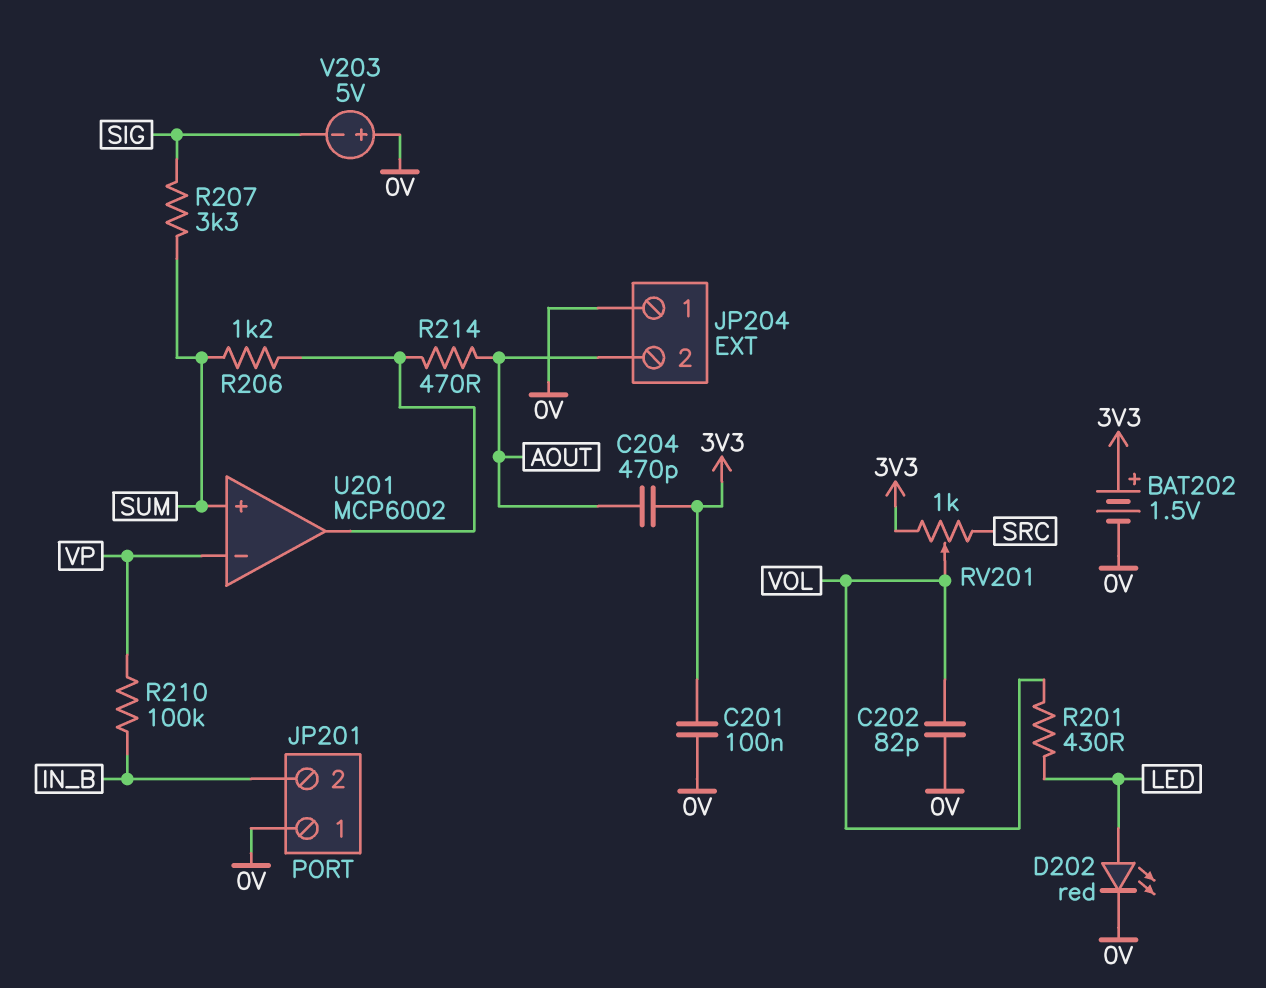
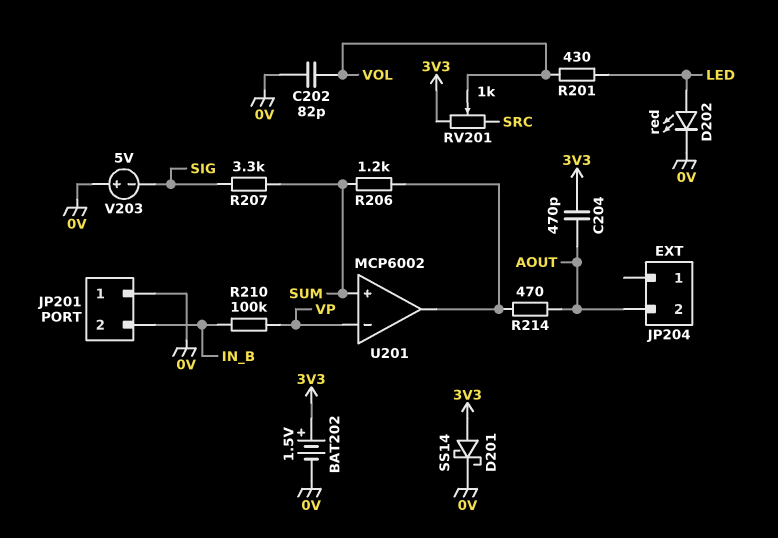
C201: 100nF (0V, 3V3) -> none
D201: none -> schottky SS14 (A 3V3, K 0V)
JP204 pin 1: 0V -> none

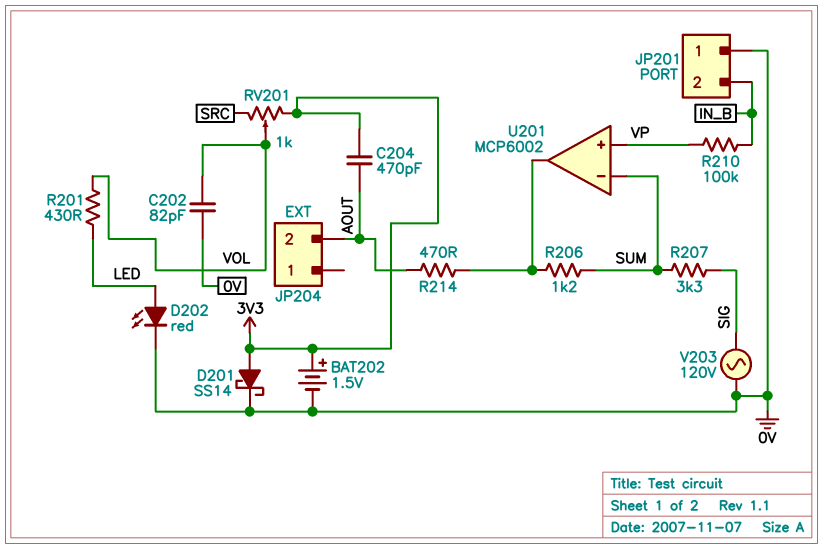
U201 pin in+: SUM -> VP
U201 pin in-: VP -> SUM
V203: 5V (plus 0V, minus SIG) -> AC 120V (0V, SIG)

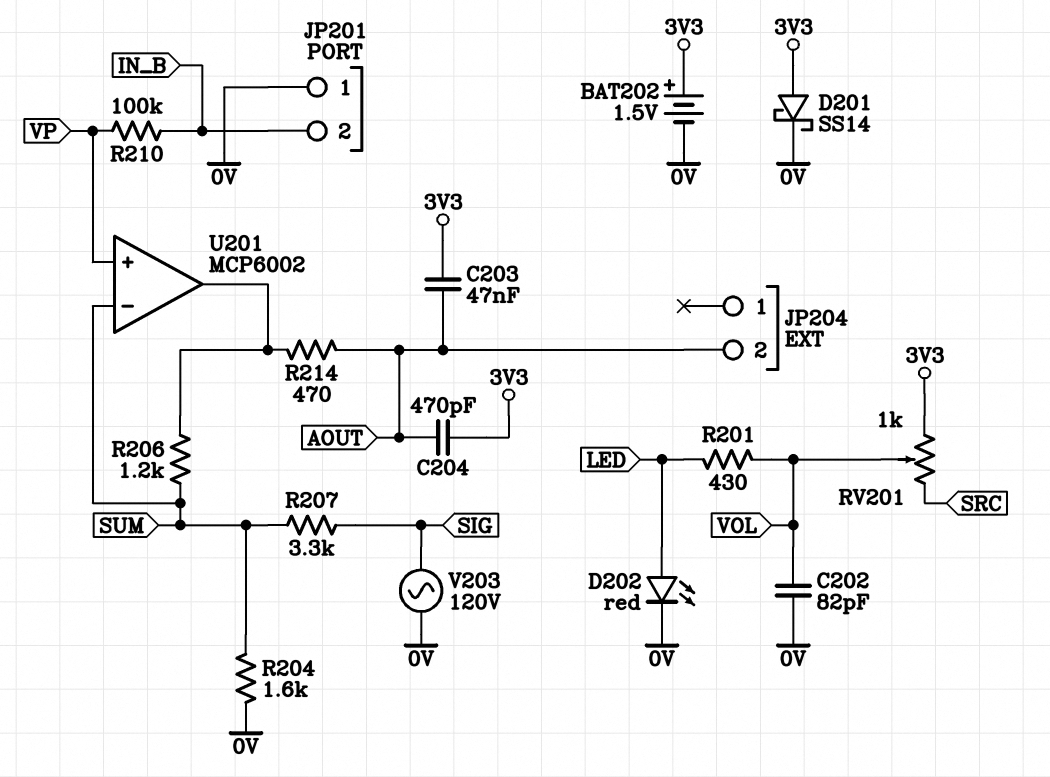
C203: none -> 47nF (3V3, AOUT)
R204: none -> 1.6k (0V, SUM)

